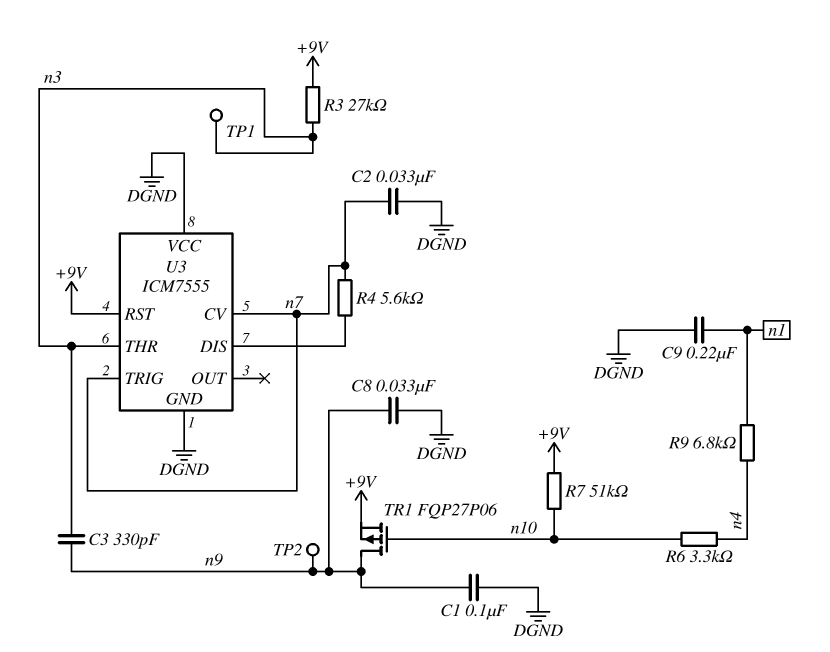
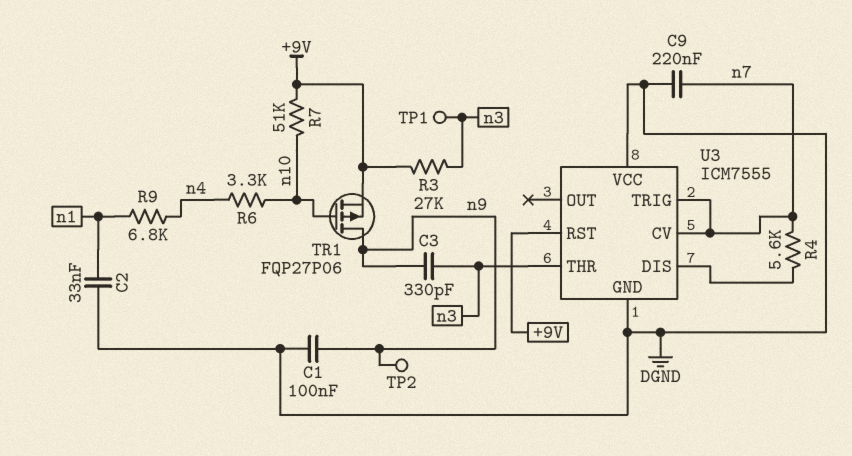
C2: 33nF (DGND, n7) -> 33nF (DGND, n1)
C8: 33nF (DGND, n9) -> none
C9: 220nF (DGND, n1) -> 220nF (DGND, n7)

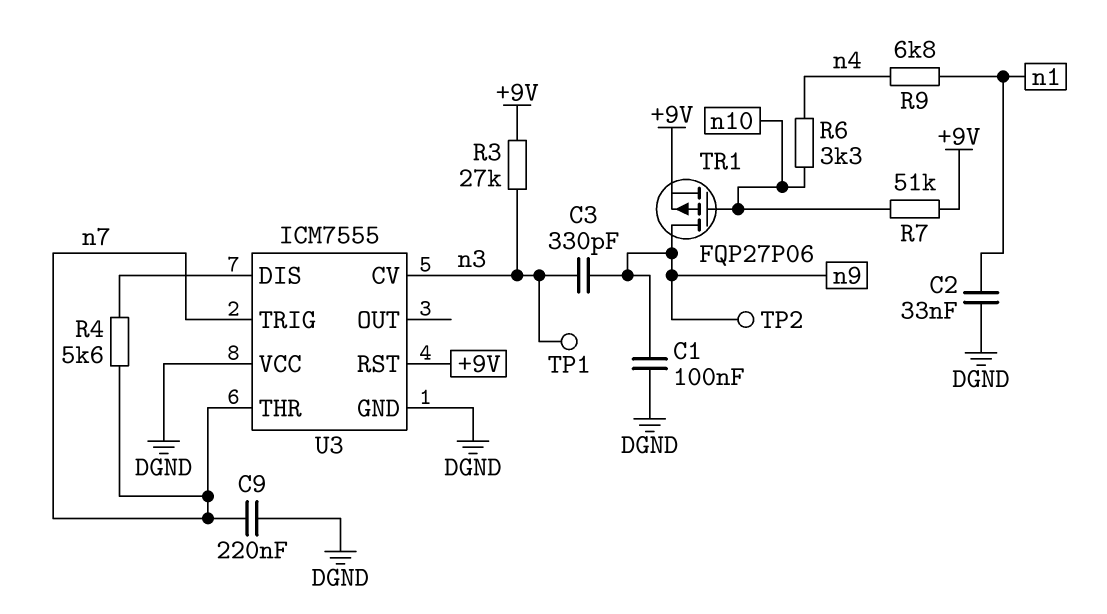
U3 pin CV: n7 -> n3
U3 pin THR: n3 -> n7

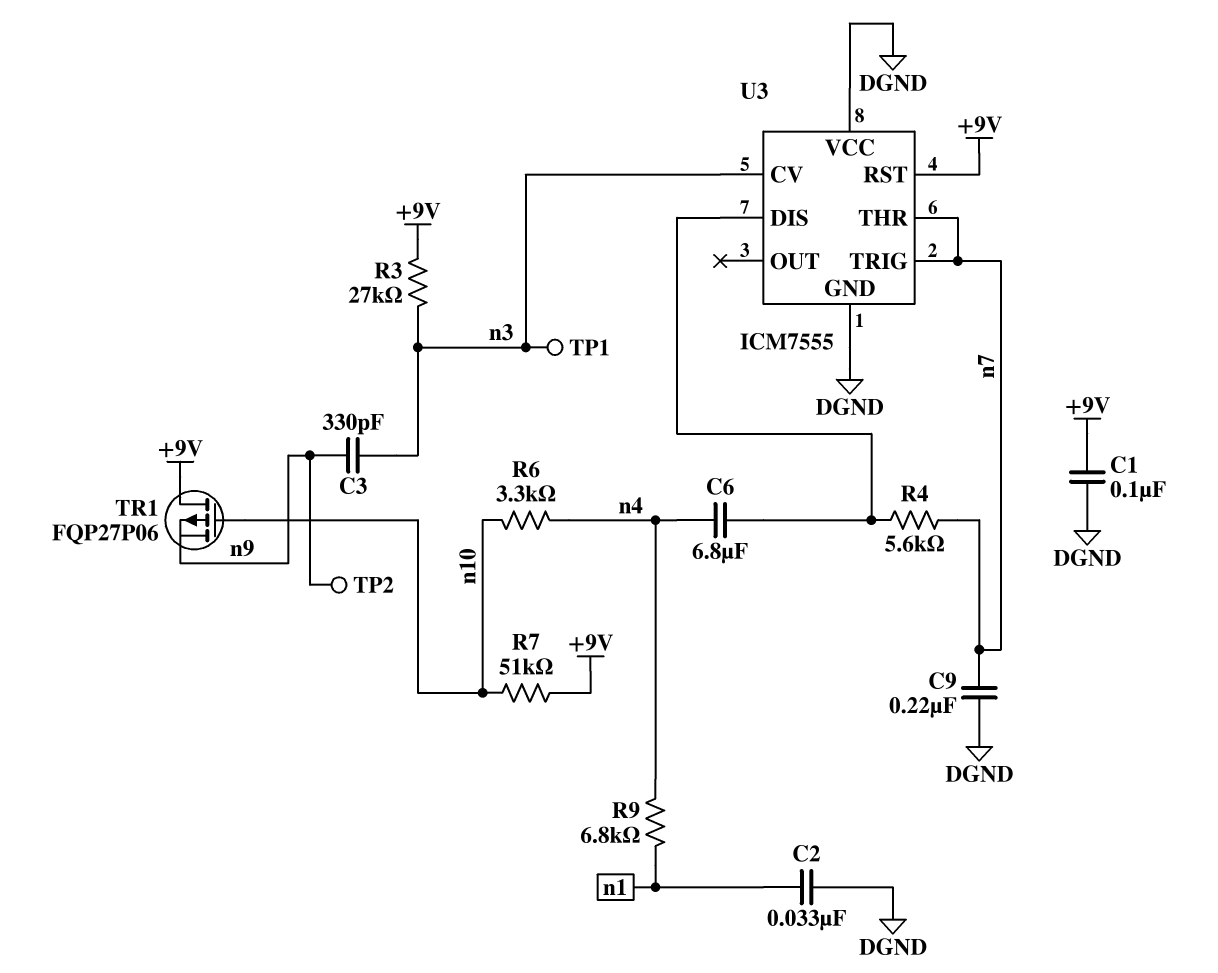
C1: 100nF (DGND, n9) -> 100nF (+9V, DGND)
C6: none -> 6.8uF (U3/DIS, n4)
TR1: PMOS FQP27P06 (G n10, D n9, S +9V) -> PMOS FQP27P06 (G n10, D +9V, S n9)

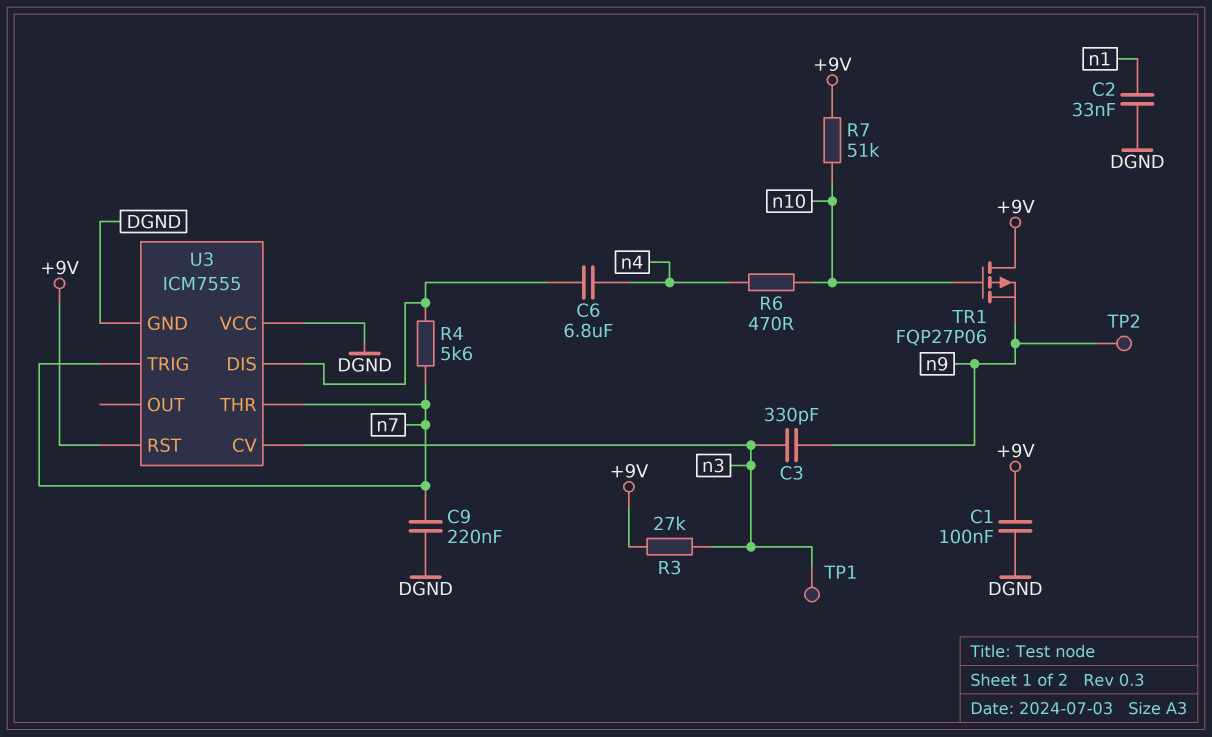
R6: 3.3k (n4, n10) -> 470 (n4, n10)
R9: 6.8k (n1, n4) -> none

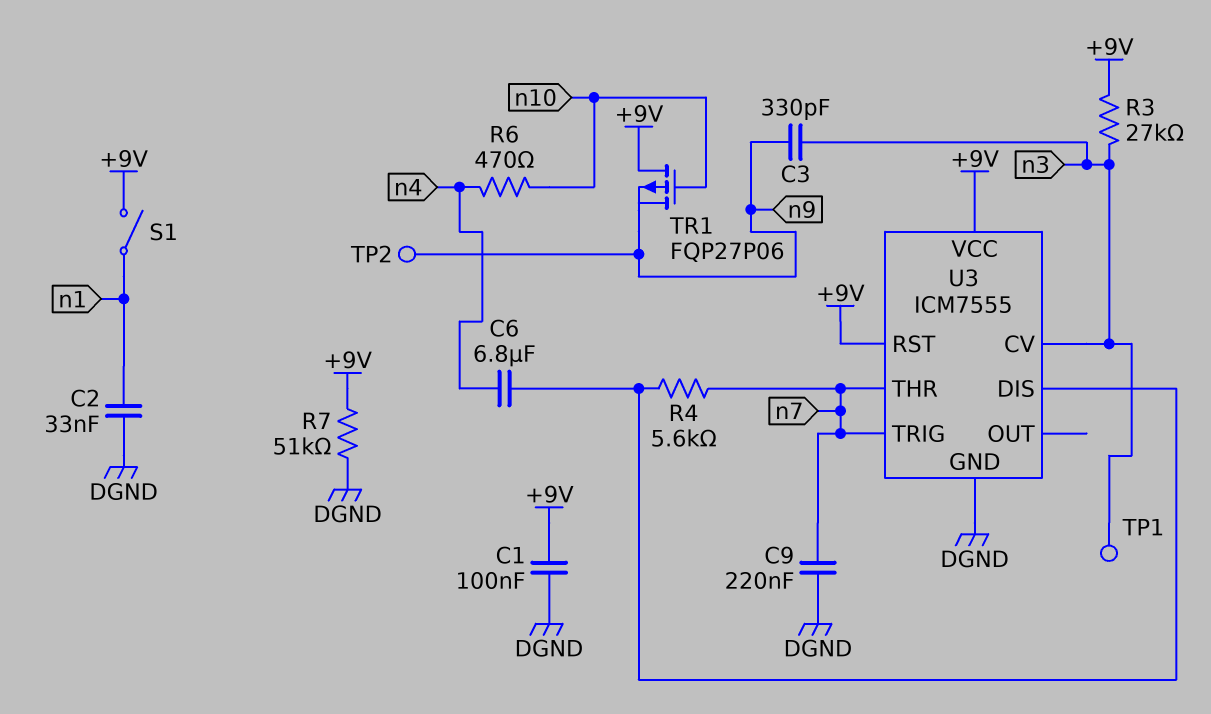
R7: 51k (+9V, n10) -> 51k (+9V, DGND)
S1: none -> switch (+9V, n1)
U3 pin VCC: DGND -> +9V

